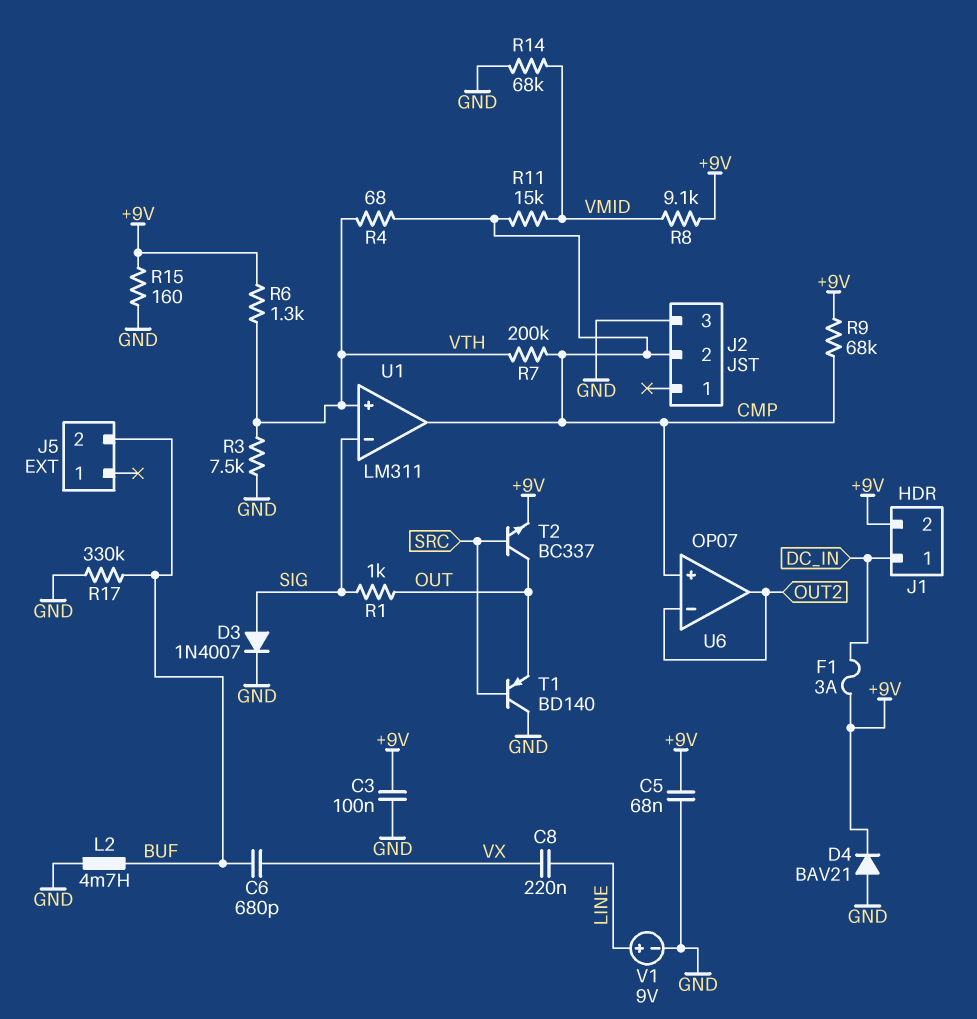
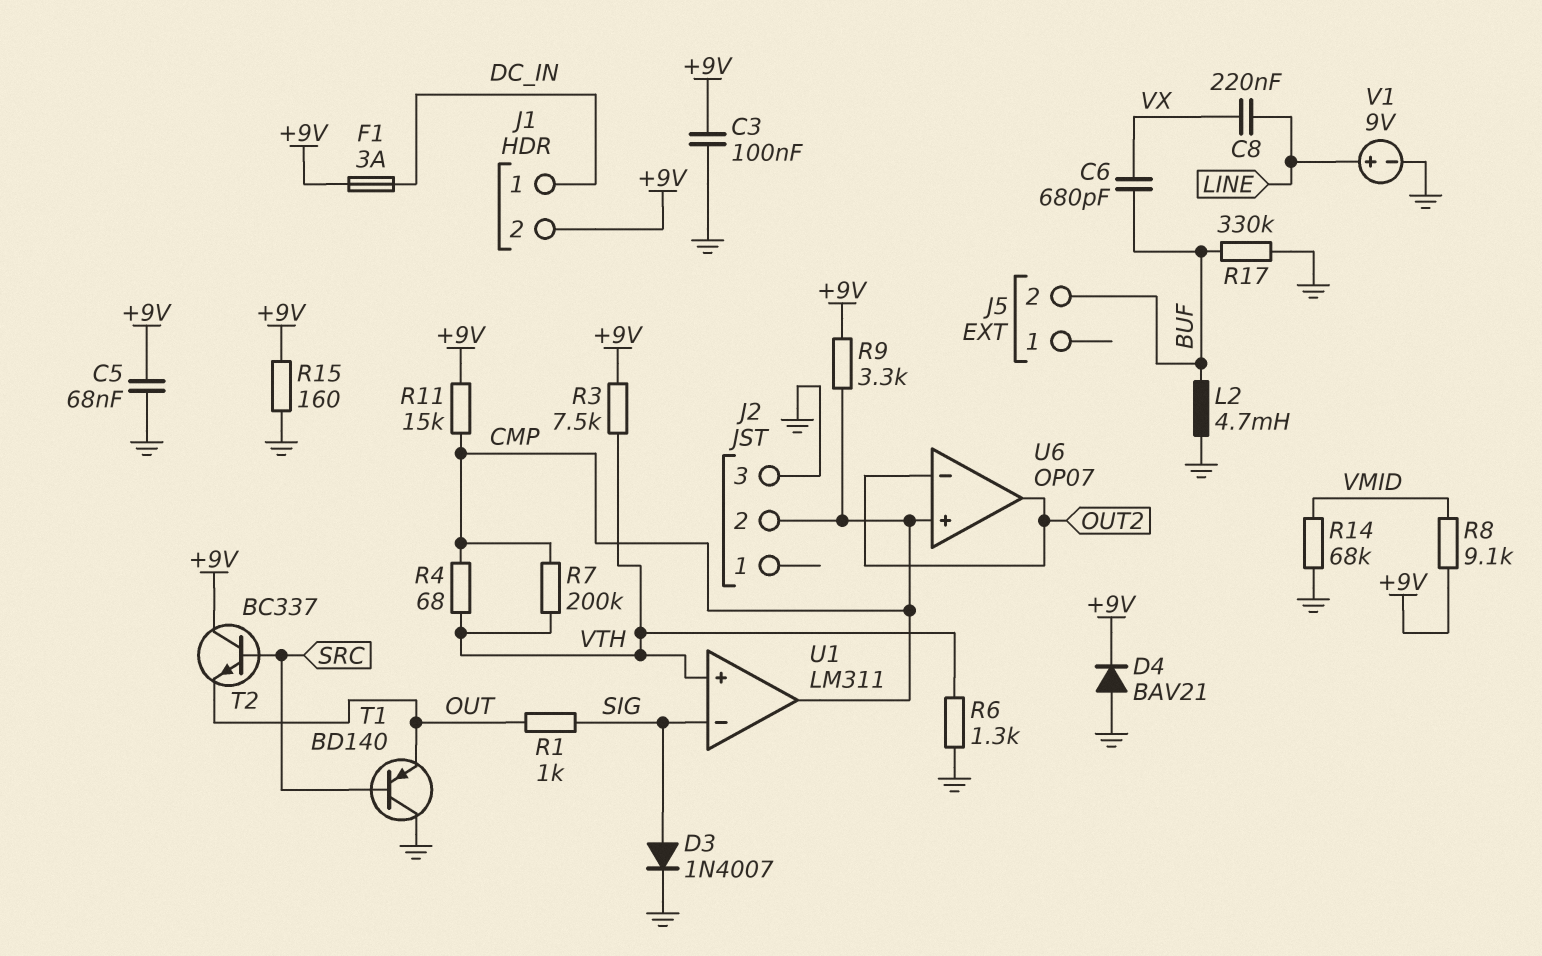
R3: 7.5k (GND, VTH) -> 7.5k (+9V, VTH)
R6: 1.3k (+9V, VTH) -> 1.3k (GND, VTH)
R9: 68k (+9V, CMP) -> 3.3k (+9V, CMP)
R11: 15k (CMP, VMID) -> 15k (+9V, CMP)
T2: NPN BC337 (B SRC, C OUT, E +9V) -> NPN BC337 (B SRC, C +9V, E OUT)

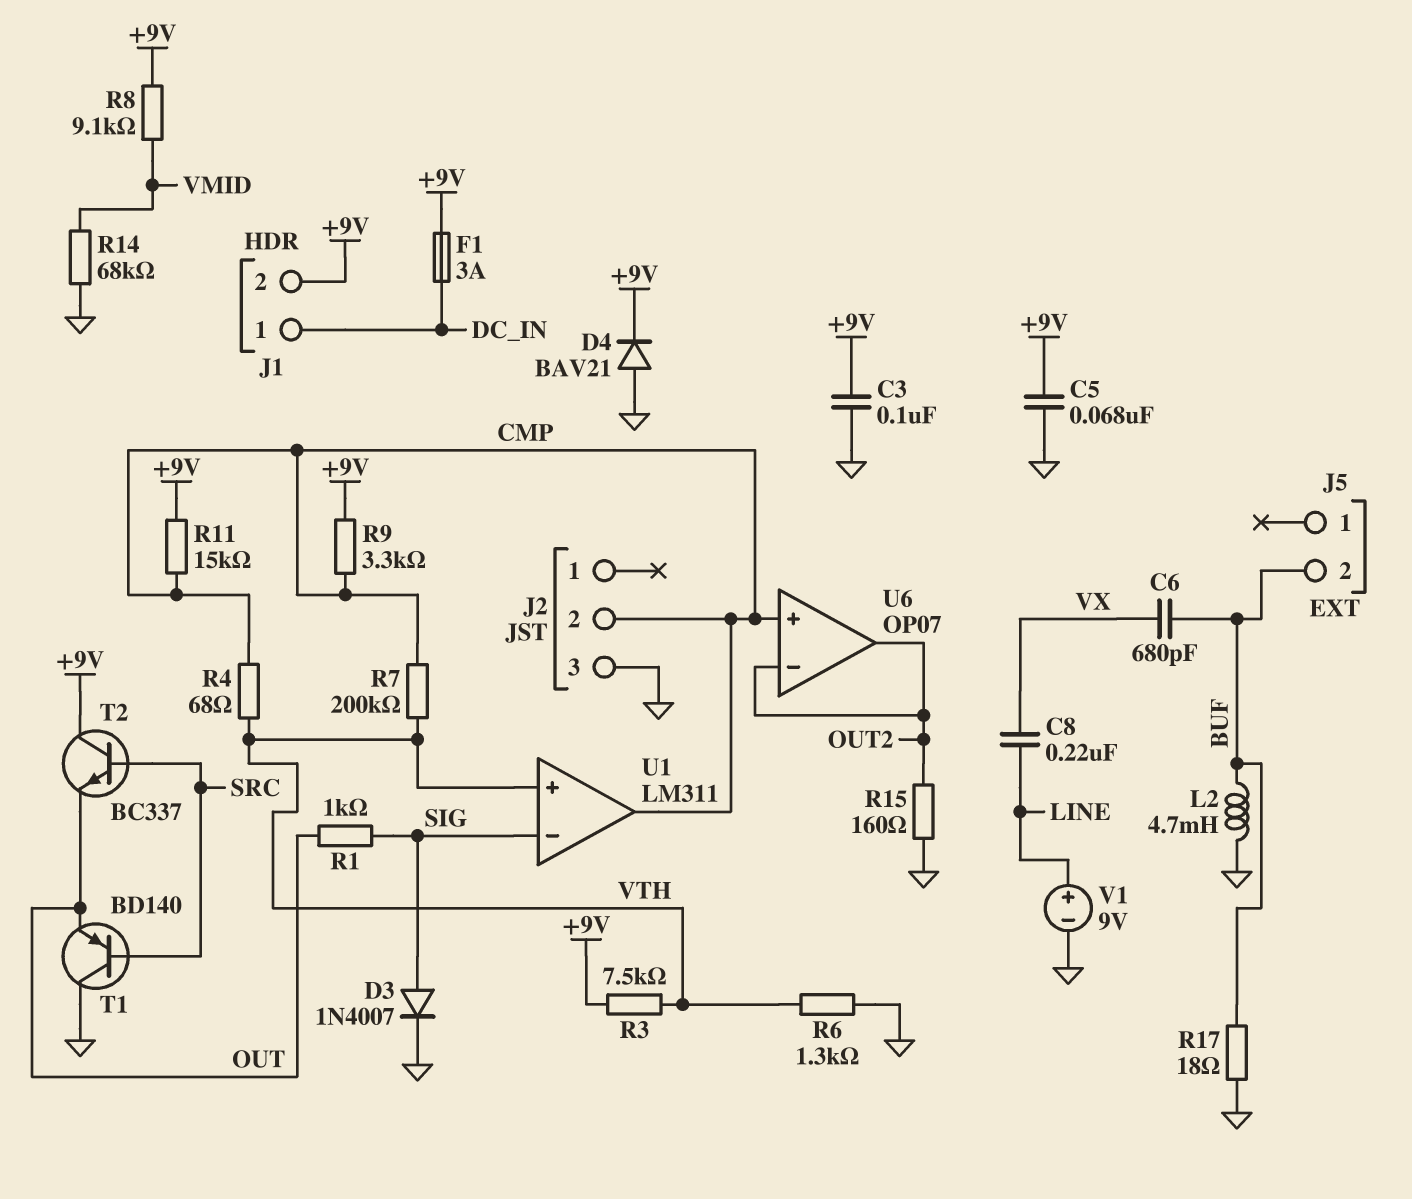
R15: 160 (+9V, GND) -> 160 (GND, OUT2)
R17: 330k (BUF, GND) -> 18 (BUF, GND)

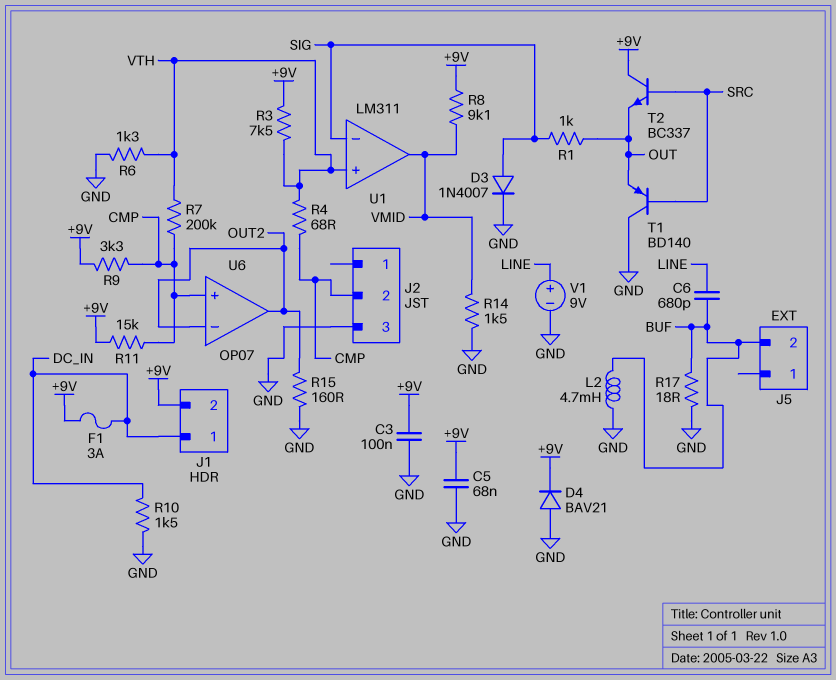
C6: 680pF (BUF, VX) -> 680pF (BUF, LINE)
C8: 220nF (LINE, VX) -> none
R10: none -> 1.5k (DC_IN, GND)
R14: 68k (GND, VMID) -> 1.5k (GND, VMID)
U1 pin out: CMP -> VMID

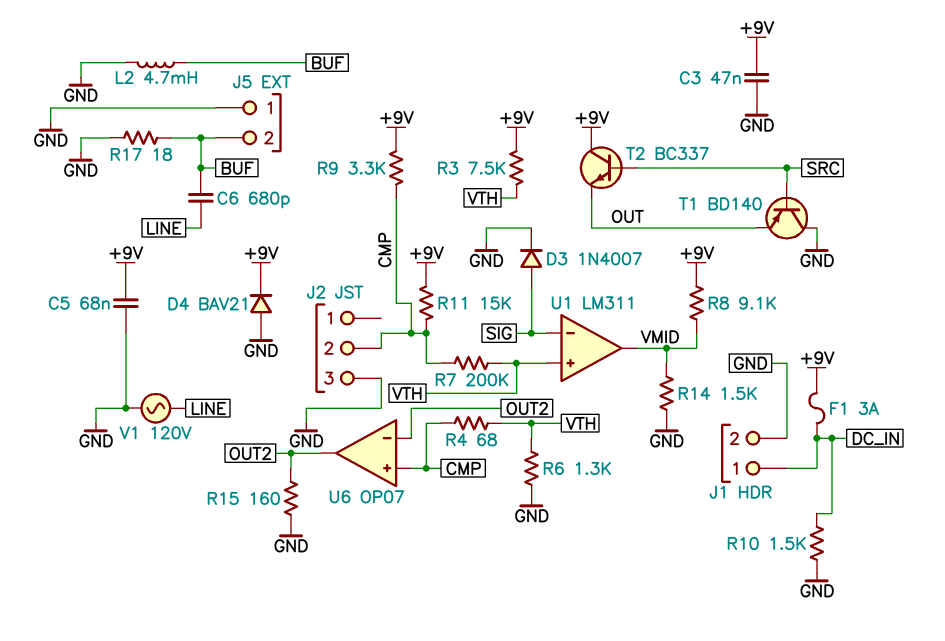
C3: 100nF (+9V, GND) -> 47nF (+9V, GND)
J1 pin 2: +9V -> GND
J5 pin 1: none -> GND
R1: 1k (OUT, SIG) -> none
V1: 9V (plus LINE, minus GND) -> AC 120V (GND, LINE)

